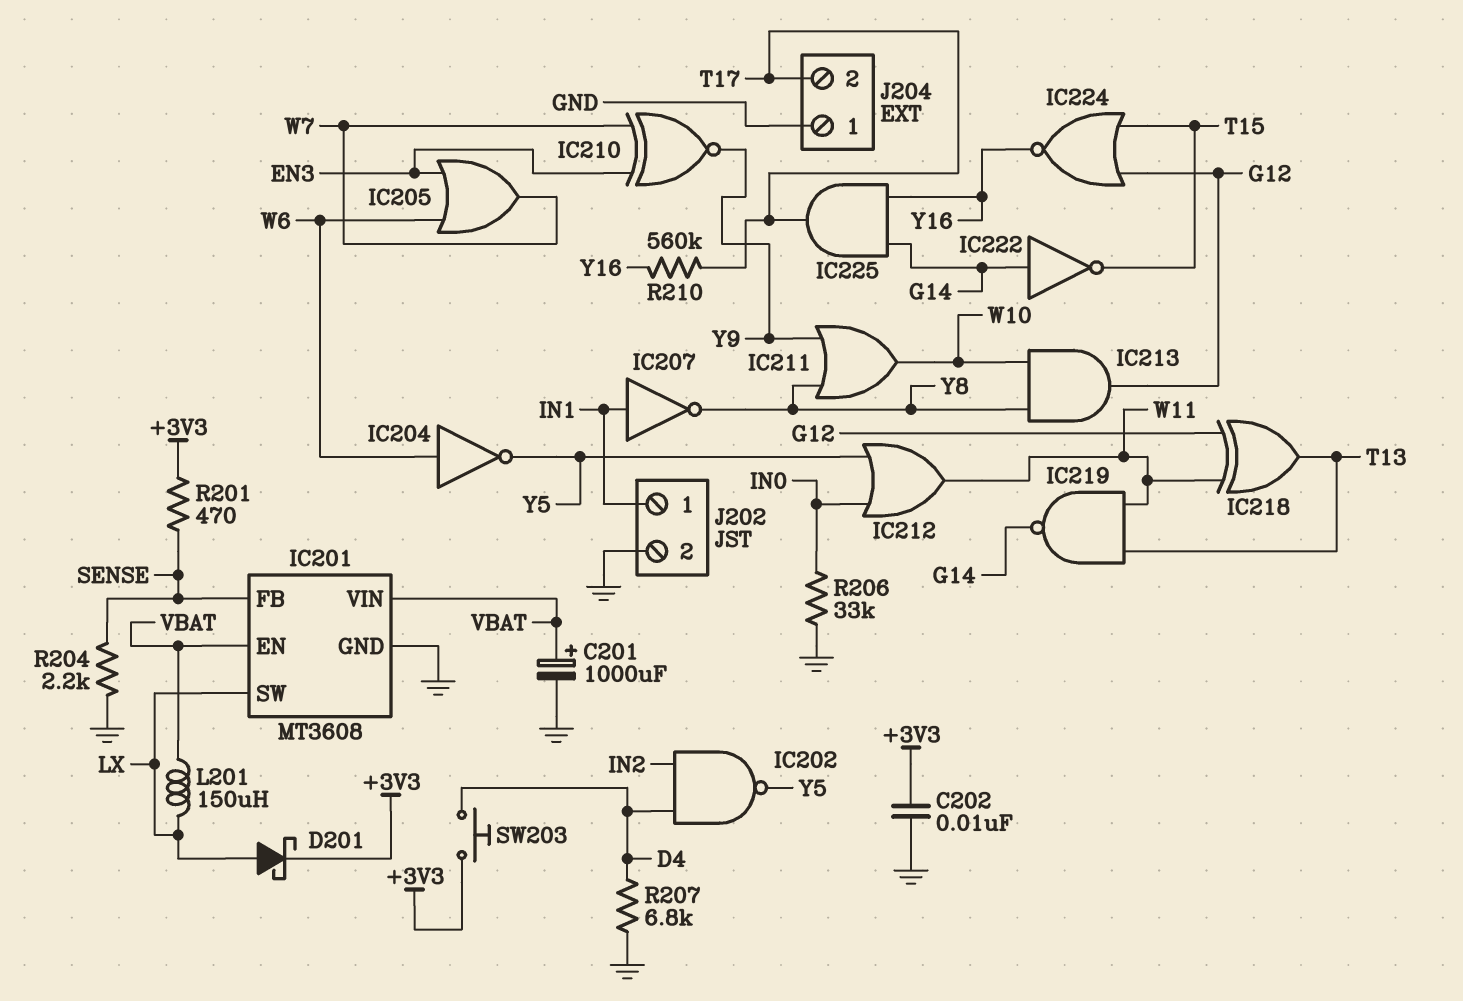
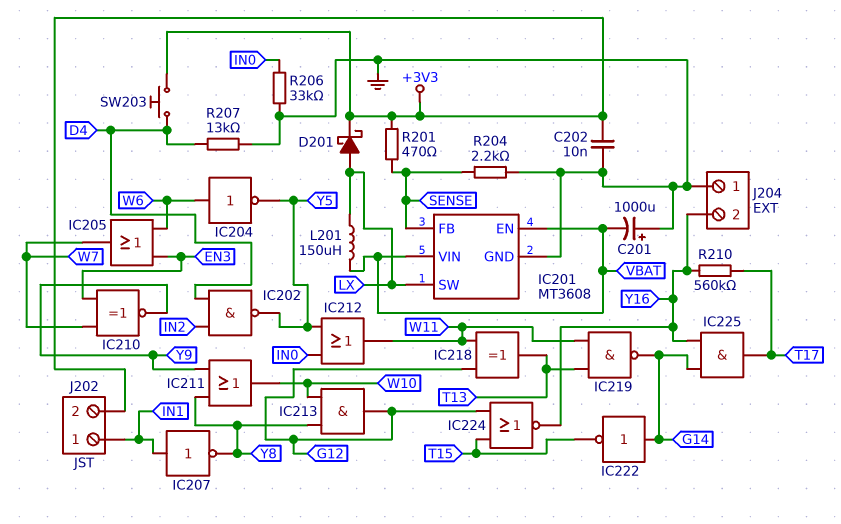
C201: 1000uF (plus VBAT, minus GND) -> 1000uF (plus GND, minus VBAT)
J202 pin 2: GND -> +3V3
J204 pin 2: T17 -> Y16
R207: 6.8k (D4, GND) -> 13k (D4, GND)

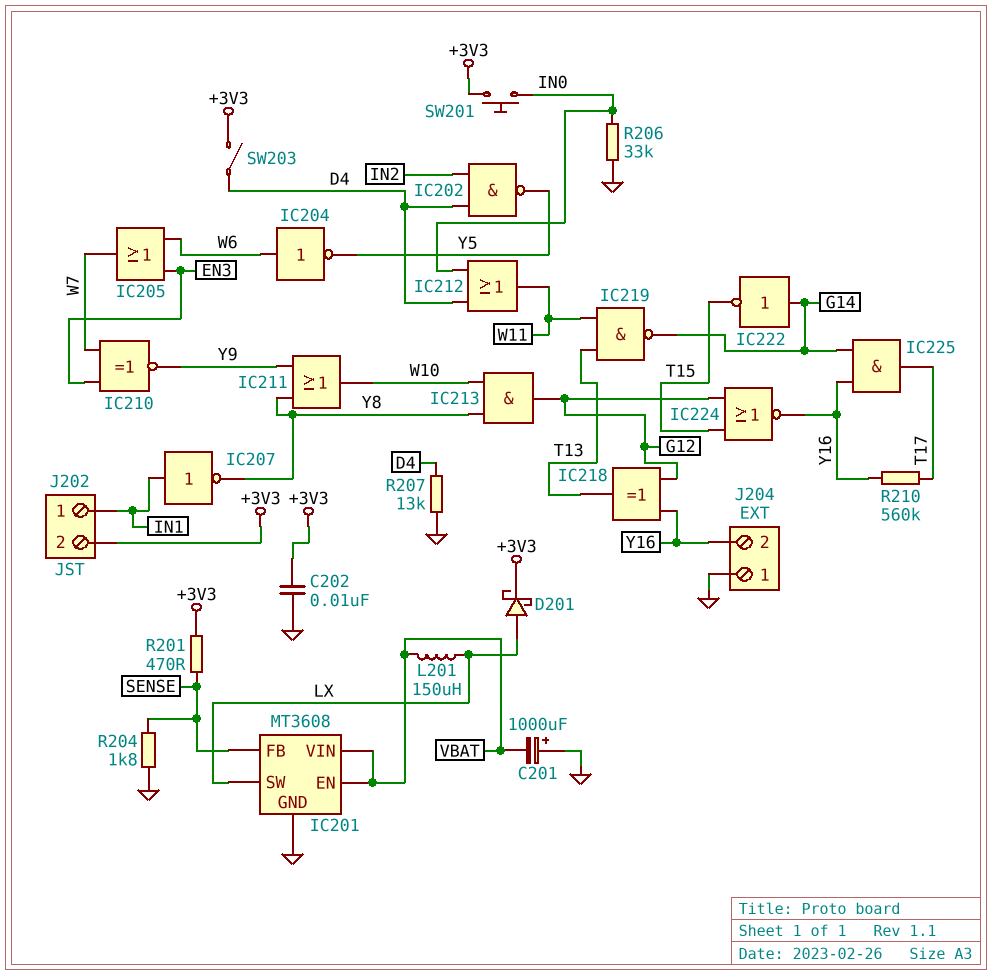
IC212: OR (in IN0, in Y5, out W11) -> OR (in D4, in IN0, out W11)
IC218: XOR (in G12, in W11, out T13) -> XOR (in G12, in Y16, out T13)
R204: 2.2k (GND, SENSE) -> 1.8k (GND, SENSE)
SW201: none -> button (+3V3, IN0)
SW203: button (+3V3, D4) -> switch (+3V3, D4)

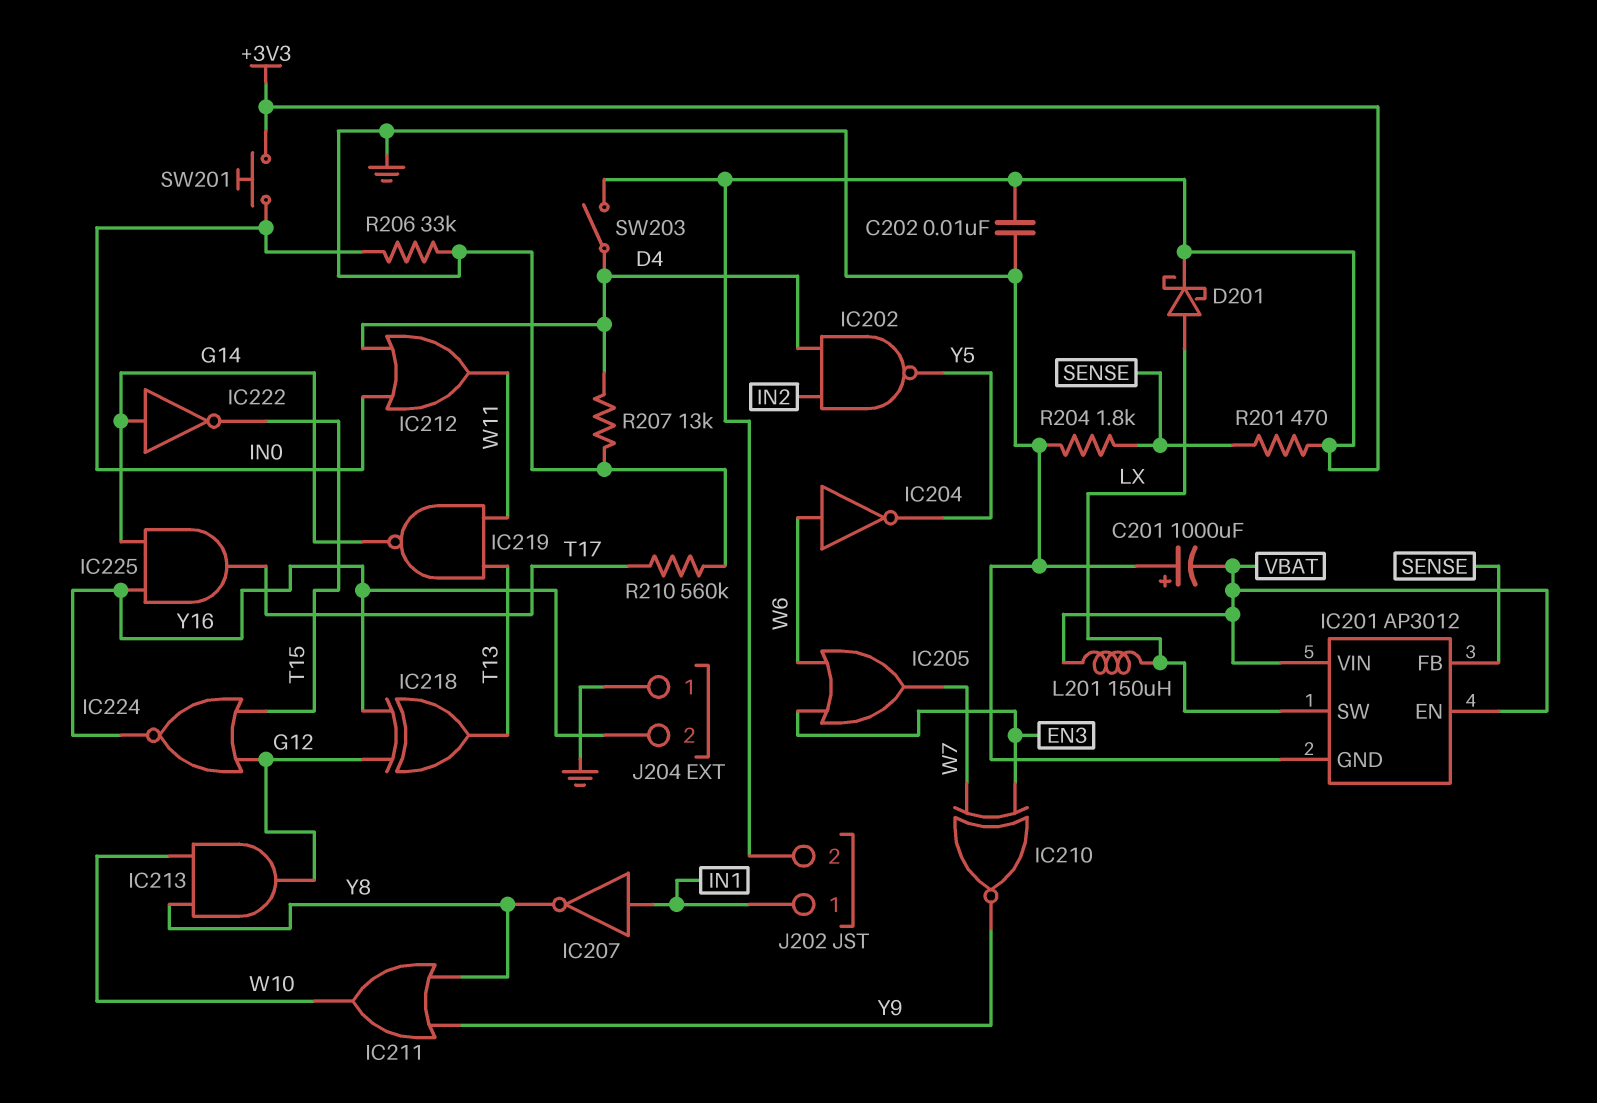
IC201: MT3608 -> AP3012
R210: 560k (T17, Y16) -> 560k (GND, T17)

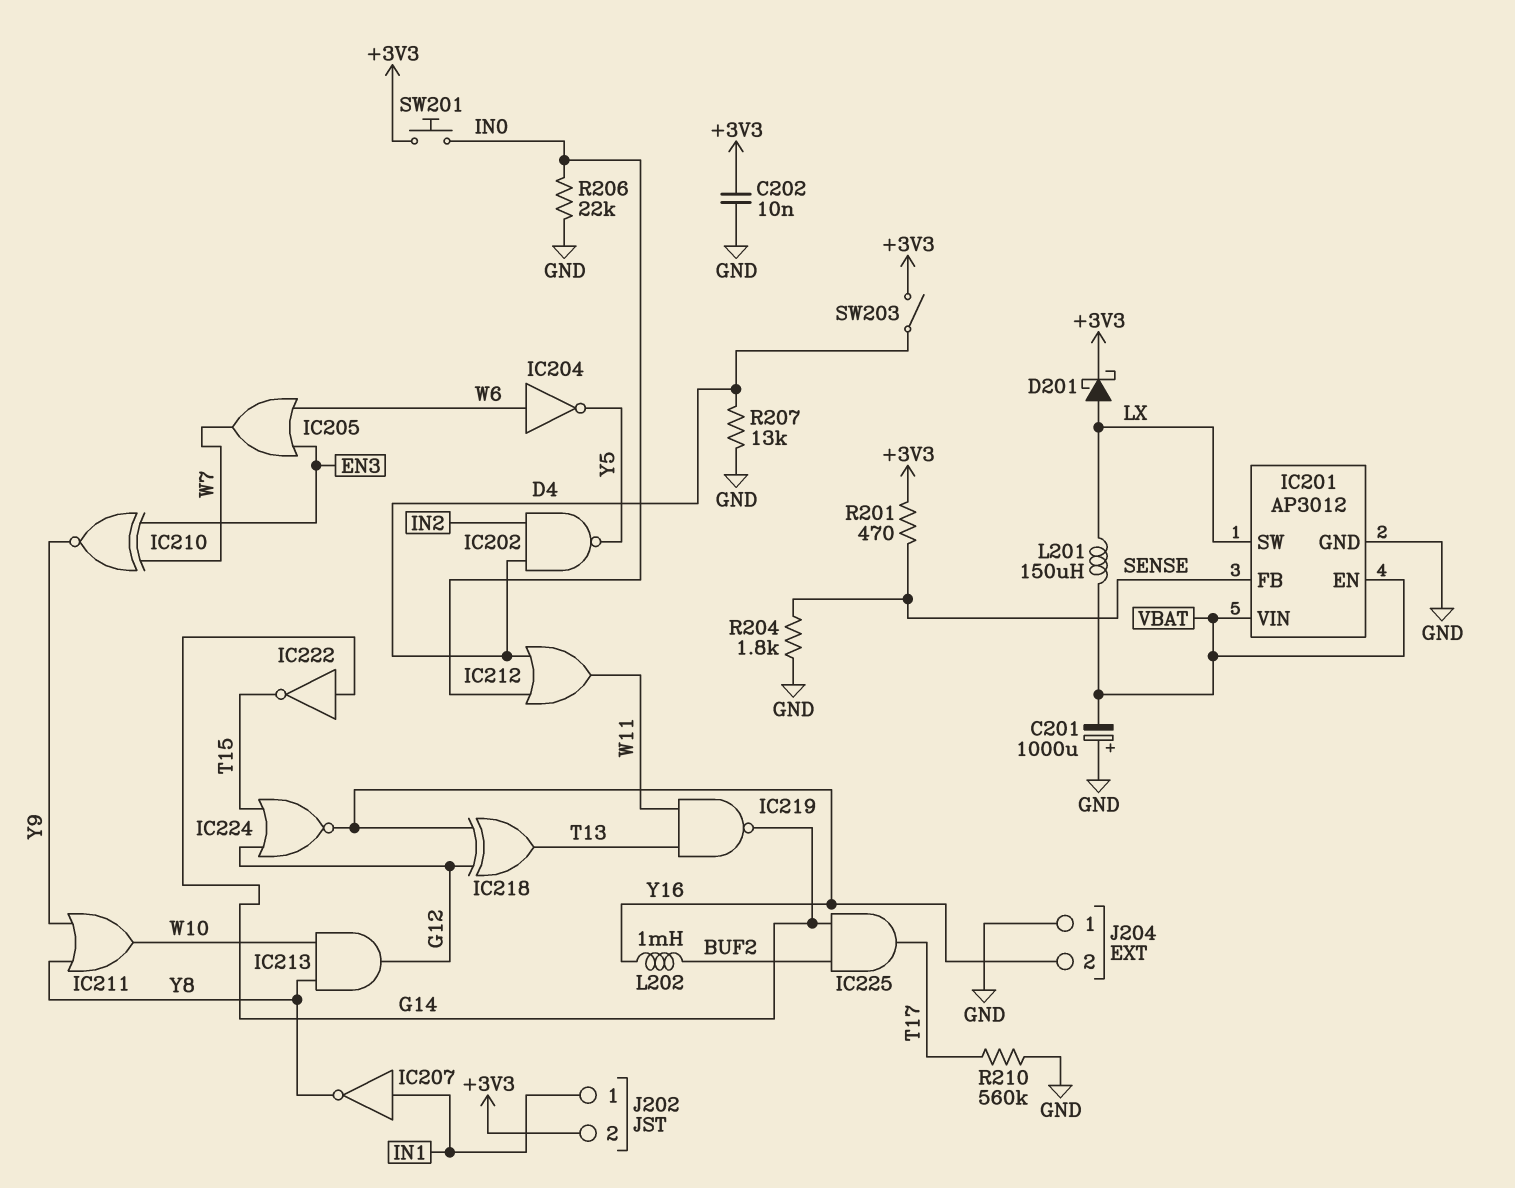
IC225: AND (in G14, in Y16, out T17) -> AND (in BUF2, in G14, out T17)
L202: none -> 1mH (BUF2, Y16)
R206: 33k (GND, IN0) -> 22k (GND, IN0)

